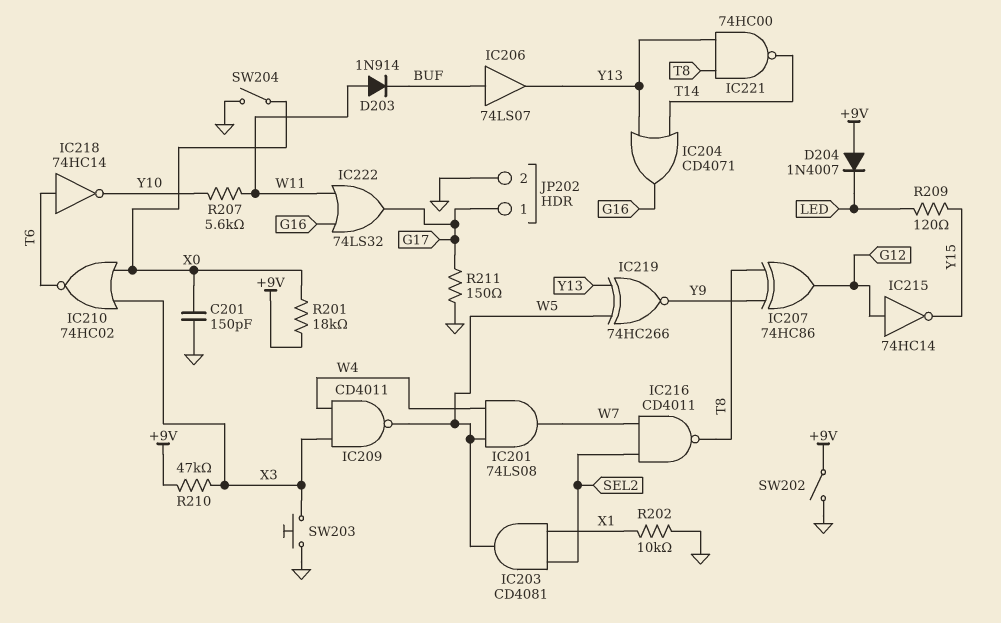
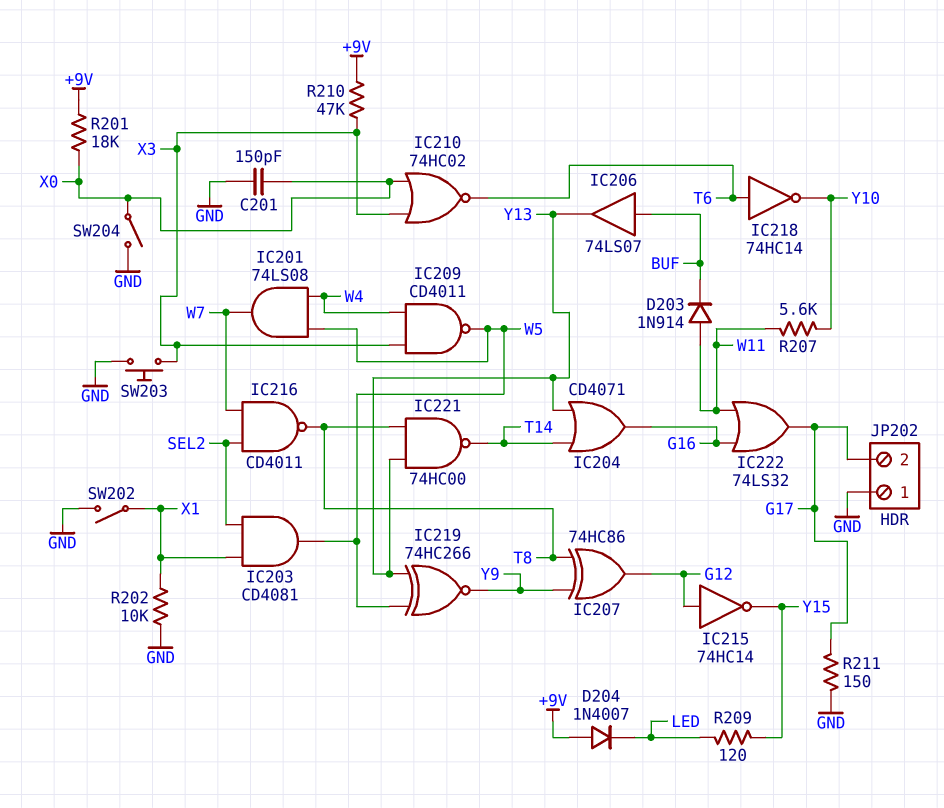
JP202 pin 1: G17 -> GND
JP202 pin 2: GND -> G17
SW202: switch (+9V, GND) -> switch (GND, X1)

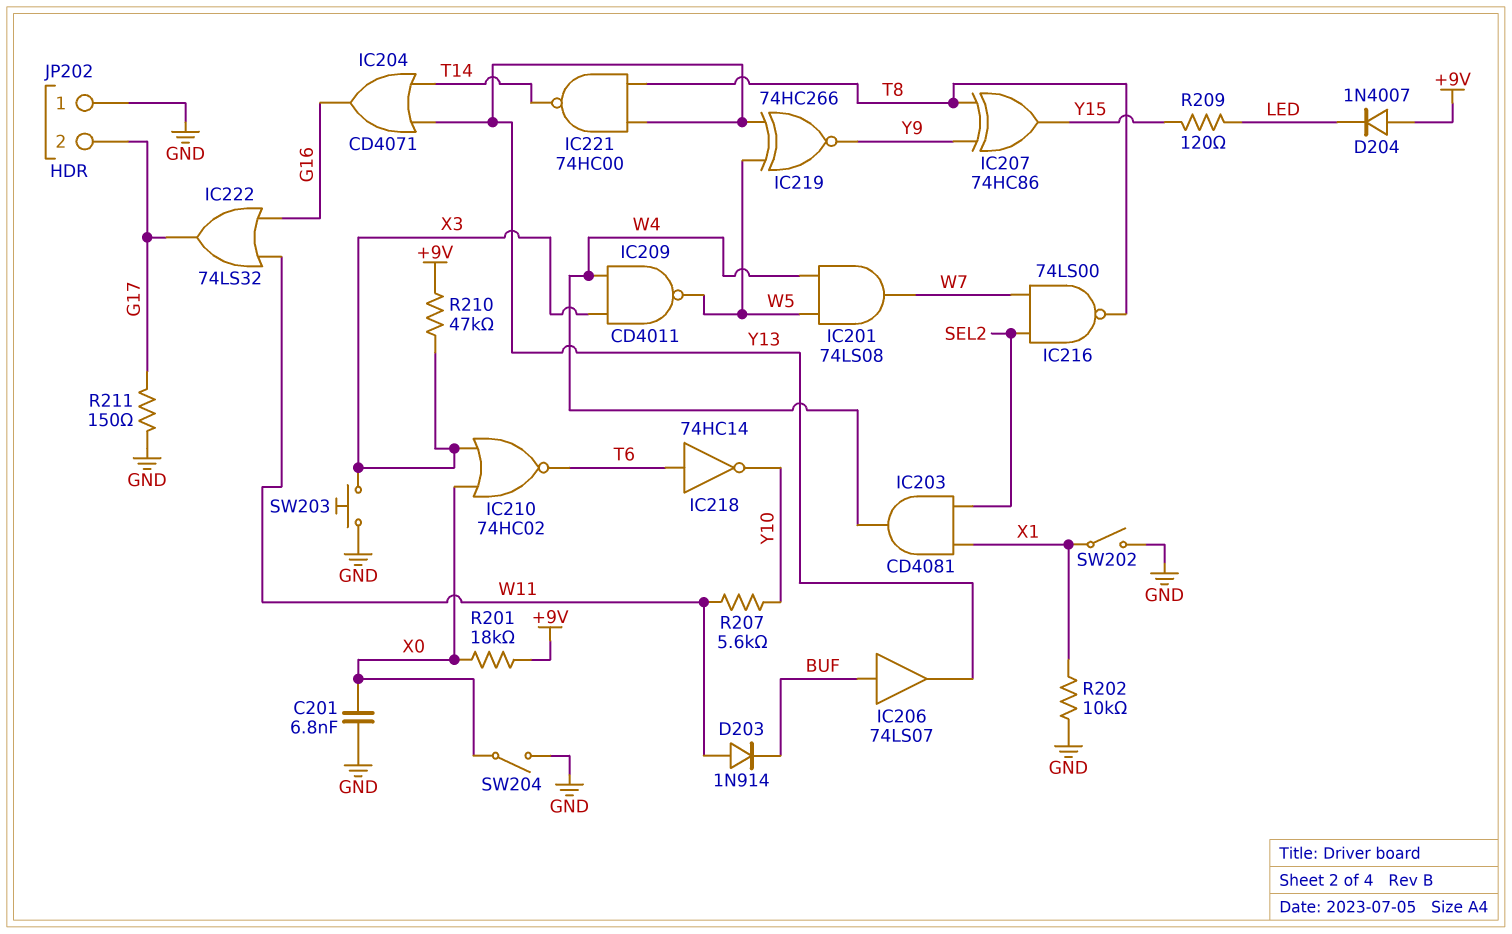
C201: 150pF (GND, X0) -> 6.8nF (GND, X0)
IC203: AND CD4081 (in SEL2, in X1, out W5) -> AND CD4081 (in SEL2, in X1, out W4)
IC207: XOR 74HC86 (in T8, in Y9, out G12) -> XOR 74HC86 (in T8, in Y9, out Y15)
IC215: NOT 74HC14 (in G12, out Y15) -> none
IC216: NAND CD4011 (in SEL2, in W7, out T8) -> NAND 74LS00 (in SEL2, in W7, out T8)

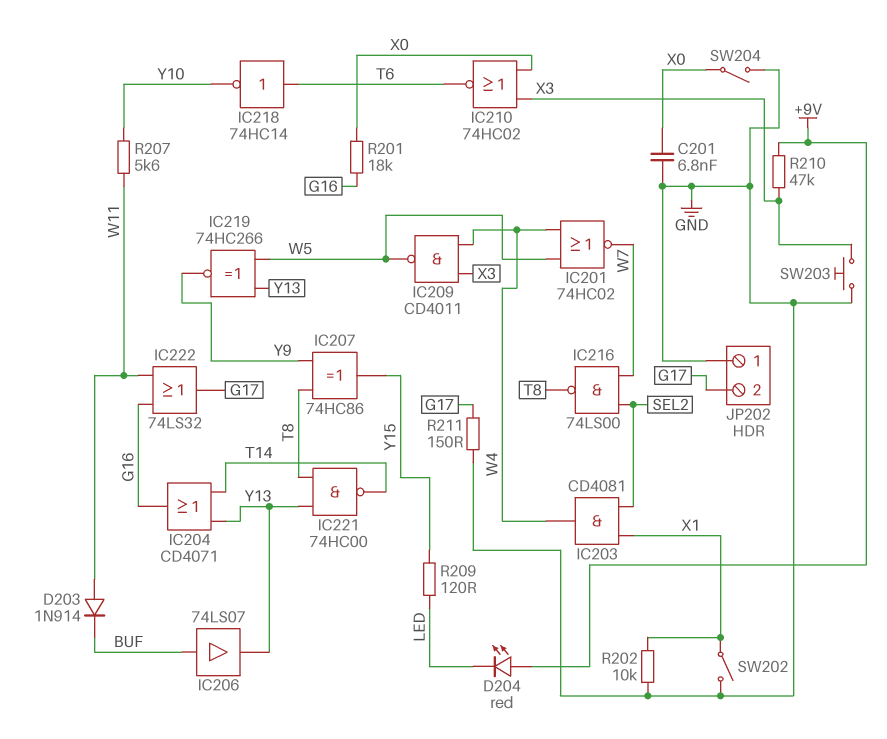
D204: diode 1N4007 (A +9V, K LED) -> LED red (A +9V, K LED)
IC201: AND 74LS08 (in W4, in W5, out W7) -> NOR 74HC02 (in W4, in W5, out W7)
R201: 18k (+9V, X0) -> 18k (G16, X0)

